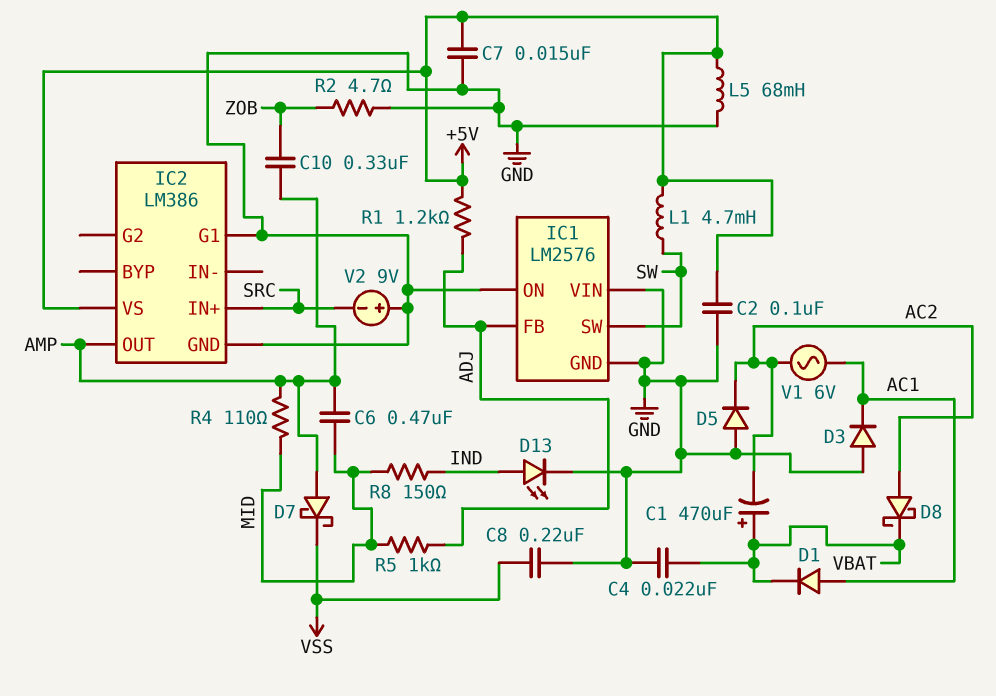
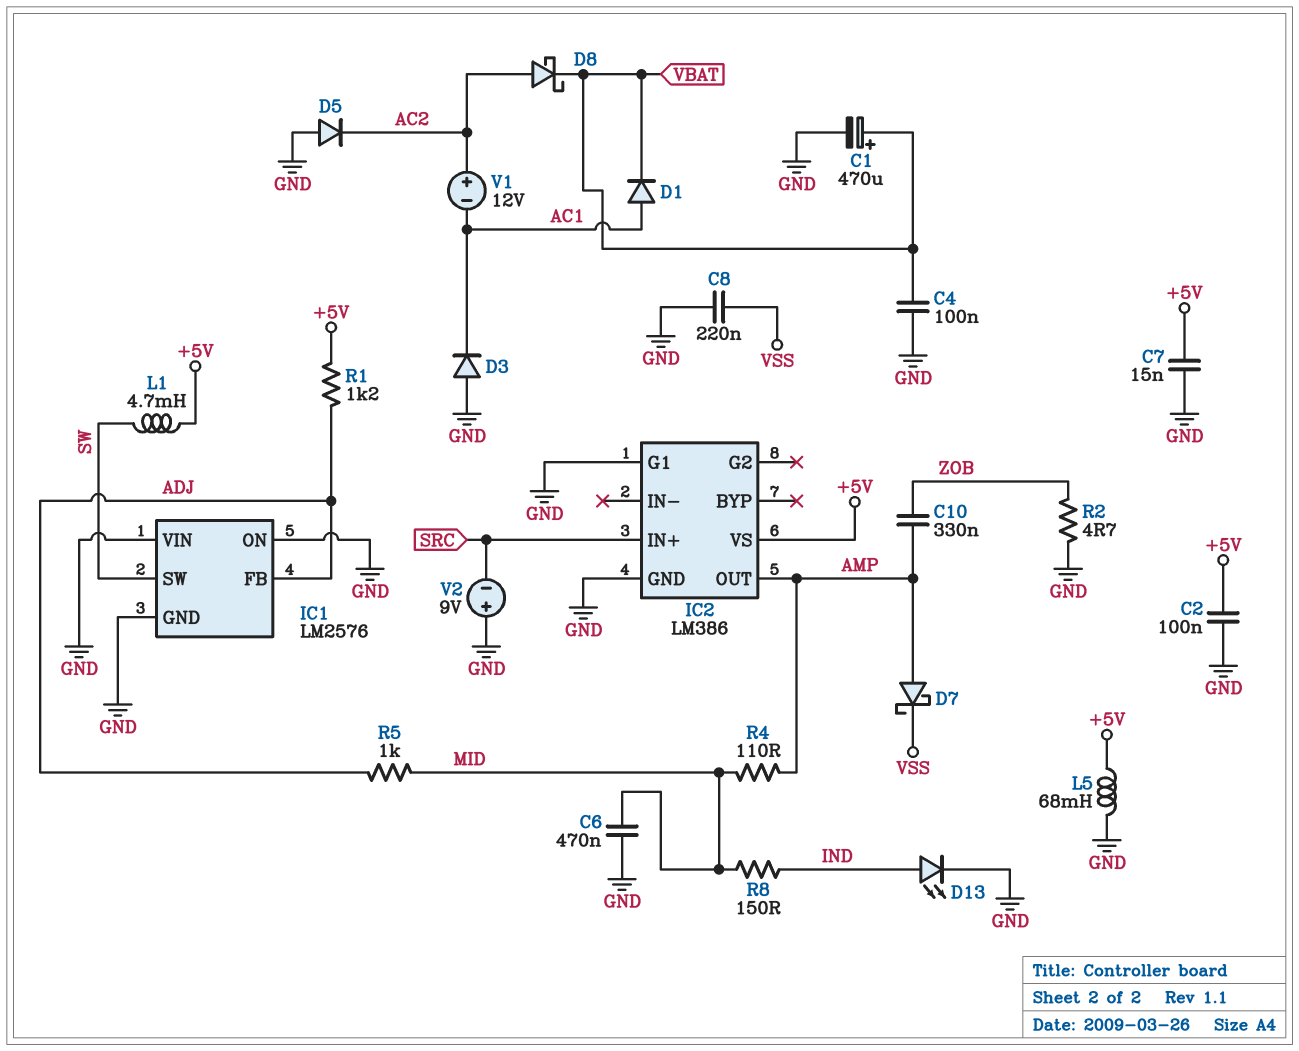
C1: 470uF (plus VBAT, minus AC2) -> 470uF (plus VBAT, minus GND)
C4: 22nF (GND, VBAT) -> 100nF (GND, VBAT)
C6: 470nF (AMP, MID) -> 470nF (GND, MID)
V1: AC 6V (AC1, AC2) -> 12V (plus AC2, minus AC1)

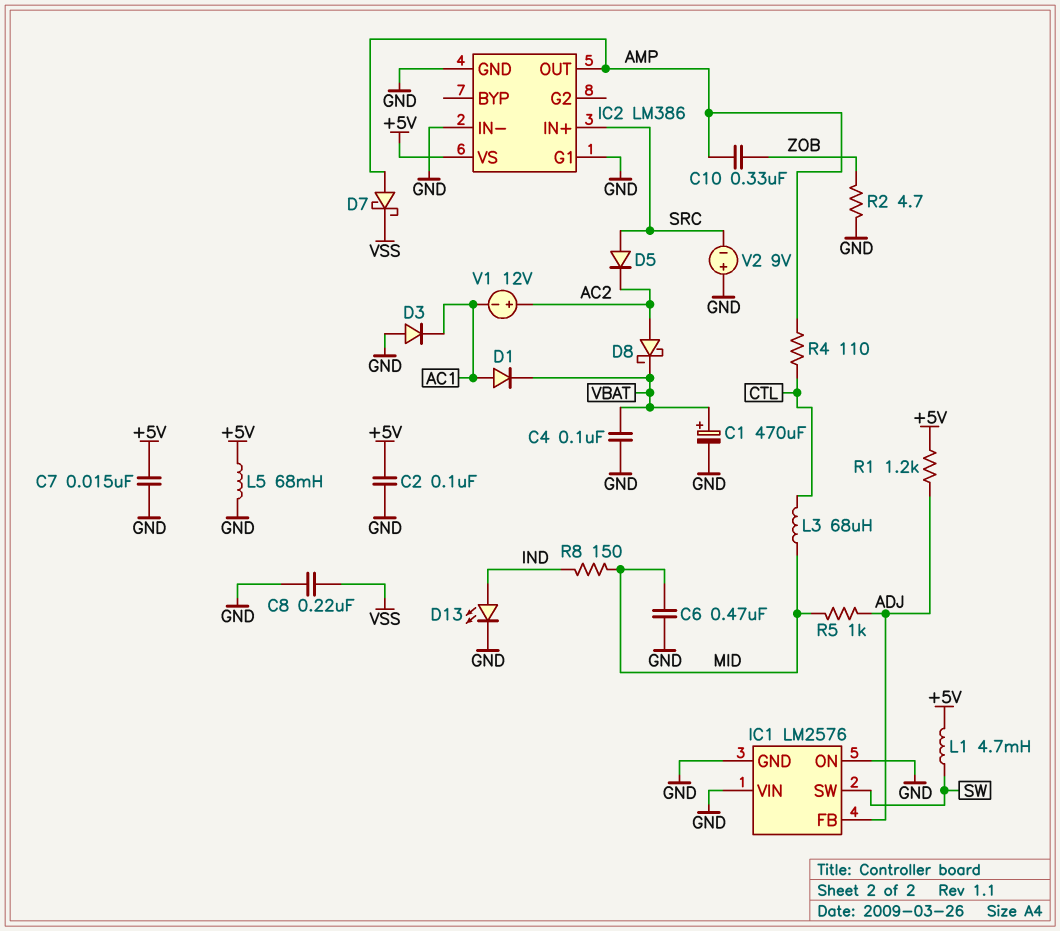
D5: diode (A GND, K AC2) -> diode (A SRC, K AC2)
IC2 pin IN-: none -> GND
L3: none -> 68uH (CTL, MID)
R4: 110 (AMP, MID) -> 110 (AMP, CTL)

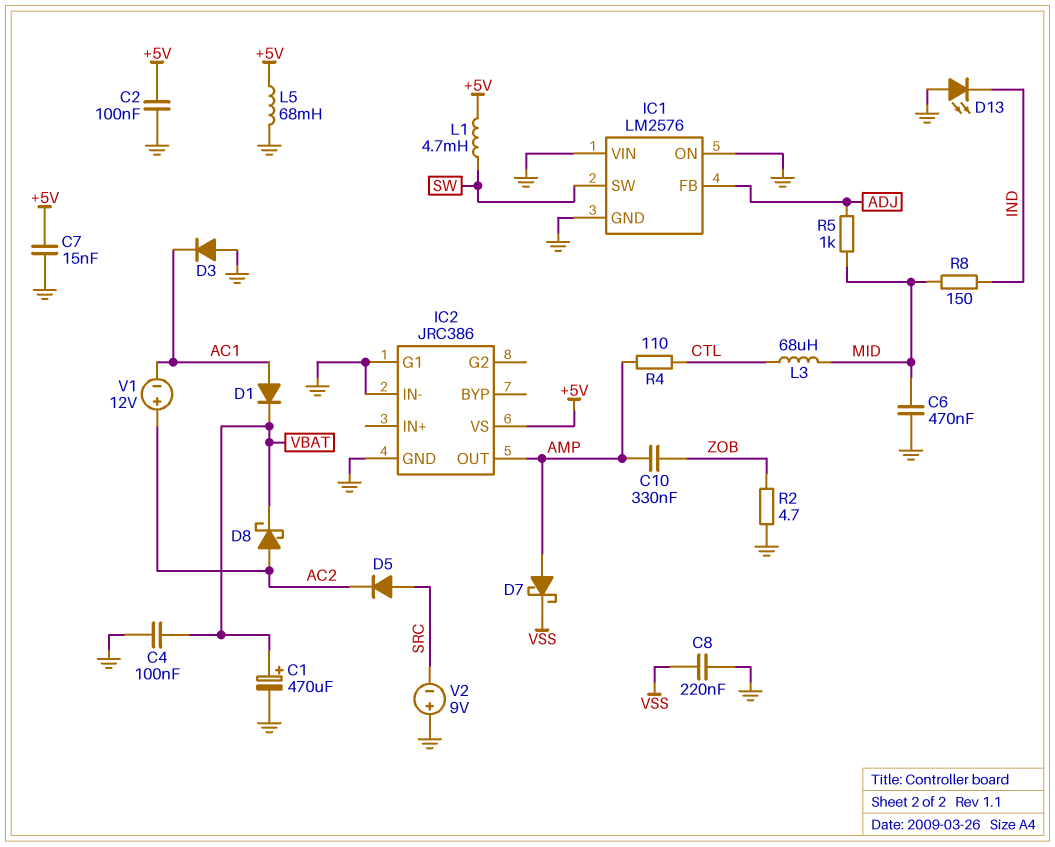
D13: LED (A IND, K GND) -> LED (A GND, K IND)
IC2: LM386 -> JRC386
IC2 pin IN+: SRC -> none
R1: 1.2k (+5V, ADJ) -> none

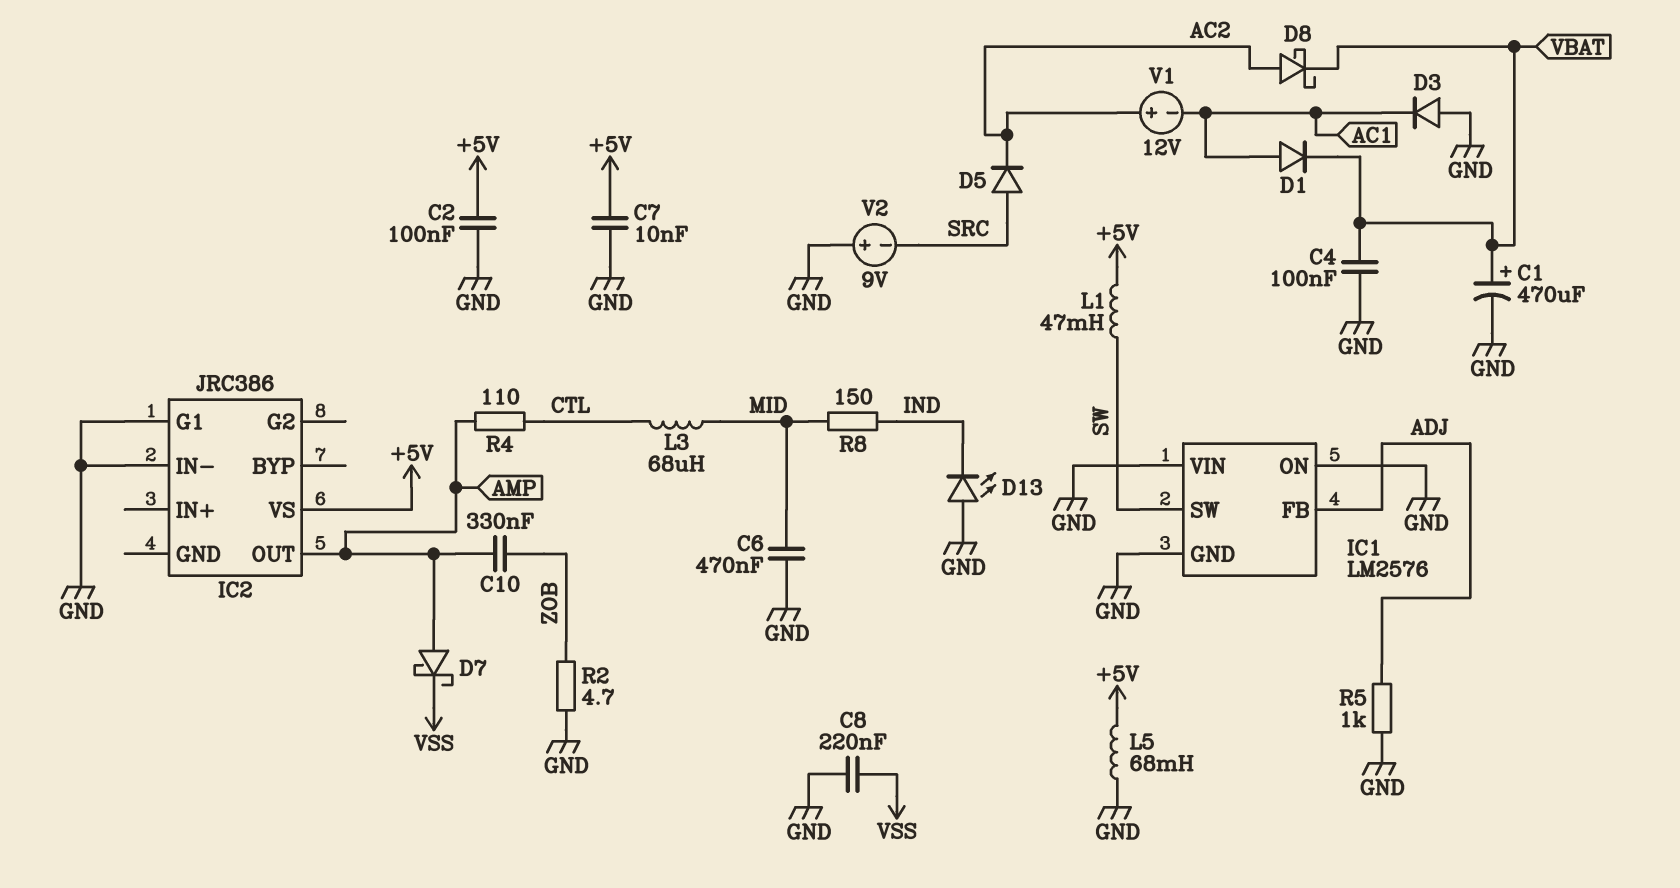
C7: 15nF (+5V, GND) -> 10nF (+5V, GND)
IC2 pin GND: GND -> none
L1: 4.7mH (+5V, SW) -> 47mH (+5V, SW)
R5: 1k (ADJ, MID) -> 1k (ADJ, GND)

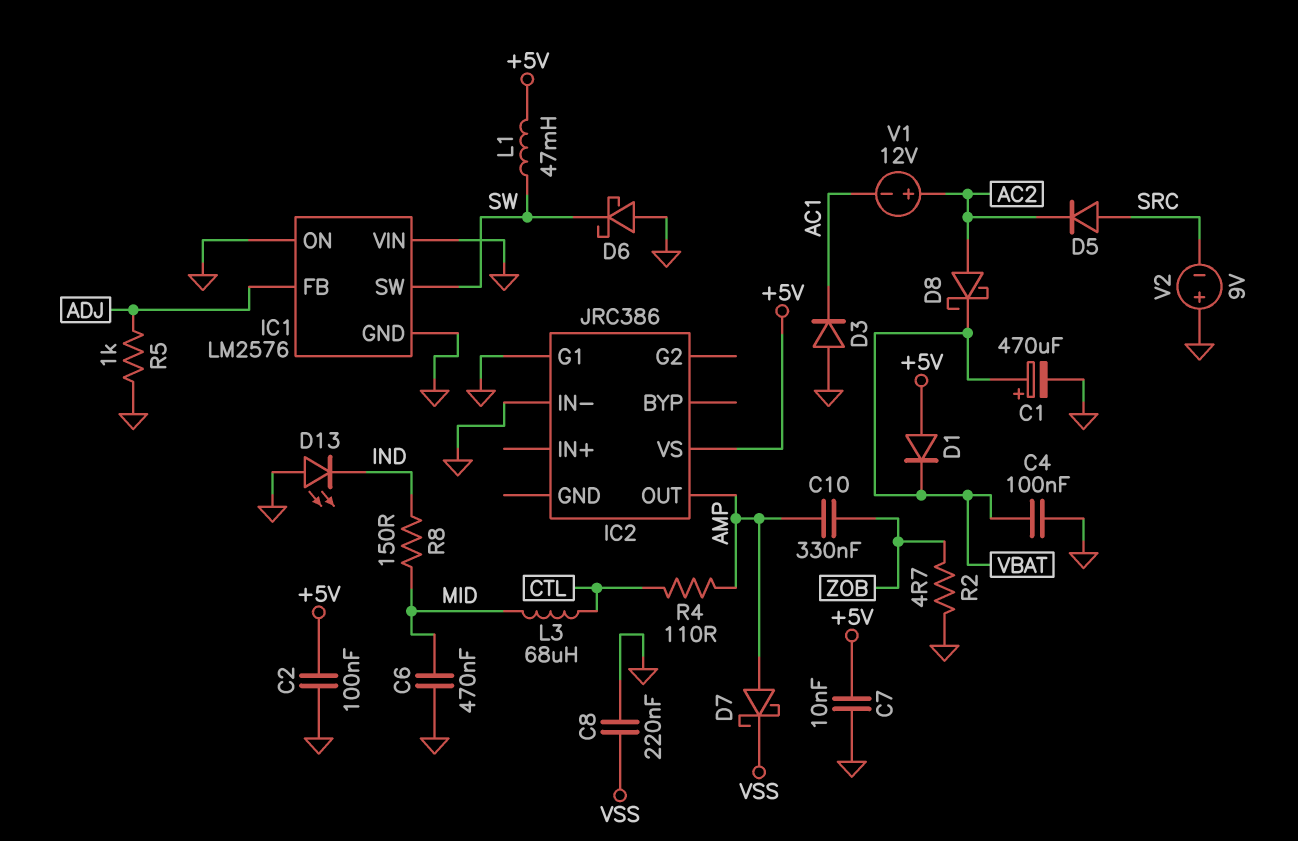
D1: diode (A AC1, K VBAT) -> diode (A +5V, K VBAT)
D6: none -> schottky (A GND, K SW)
L5: 68mH (+5V, GND) -> none

